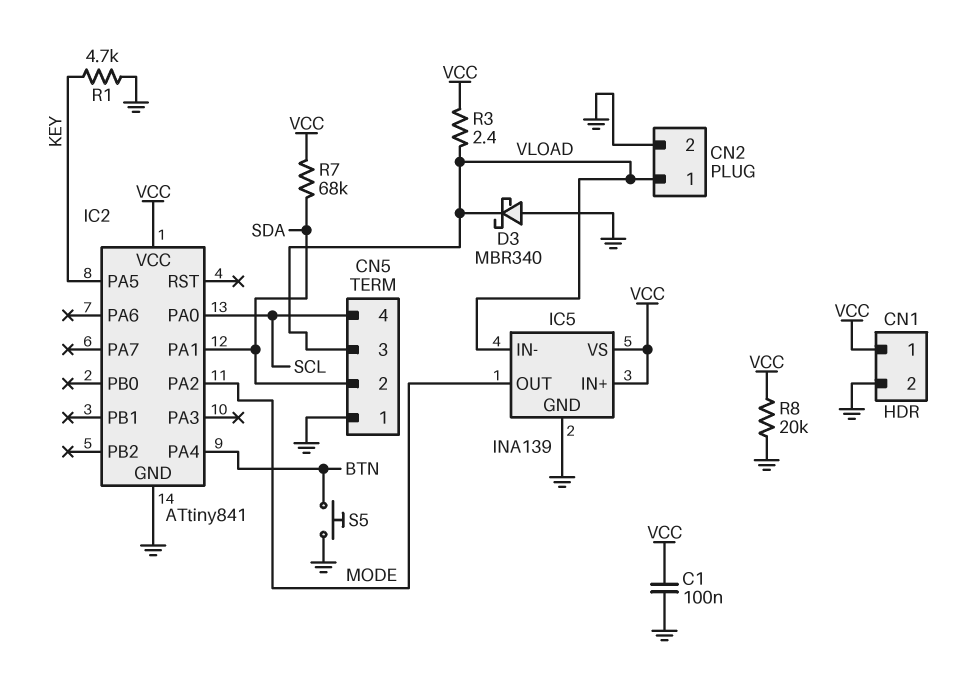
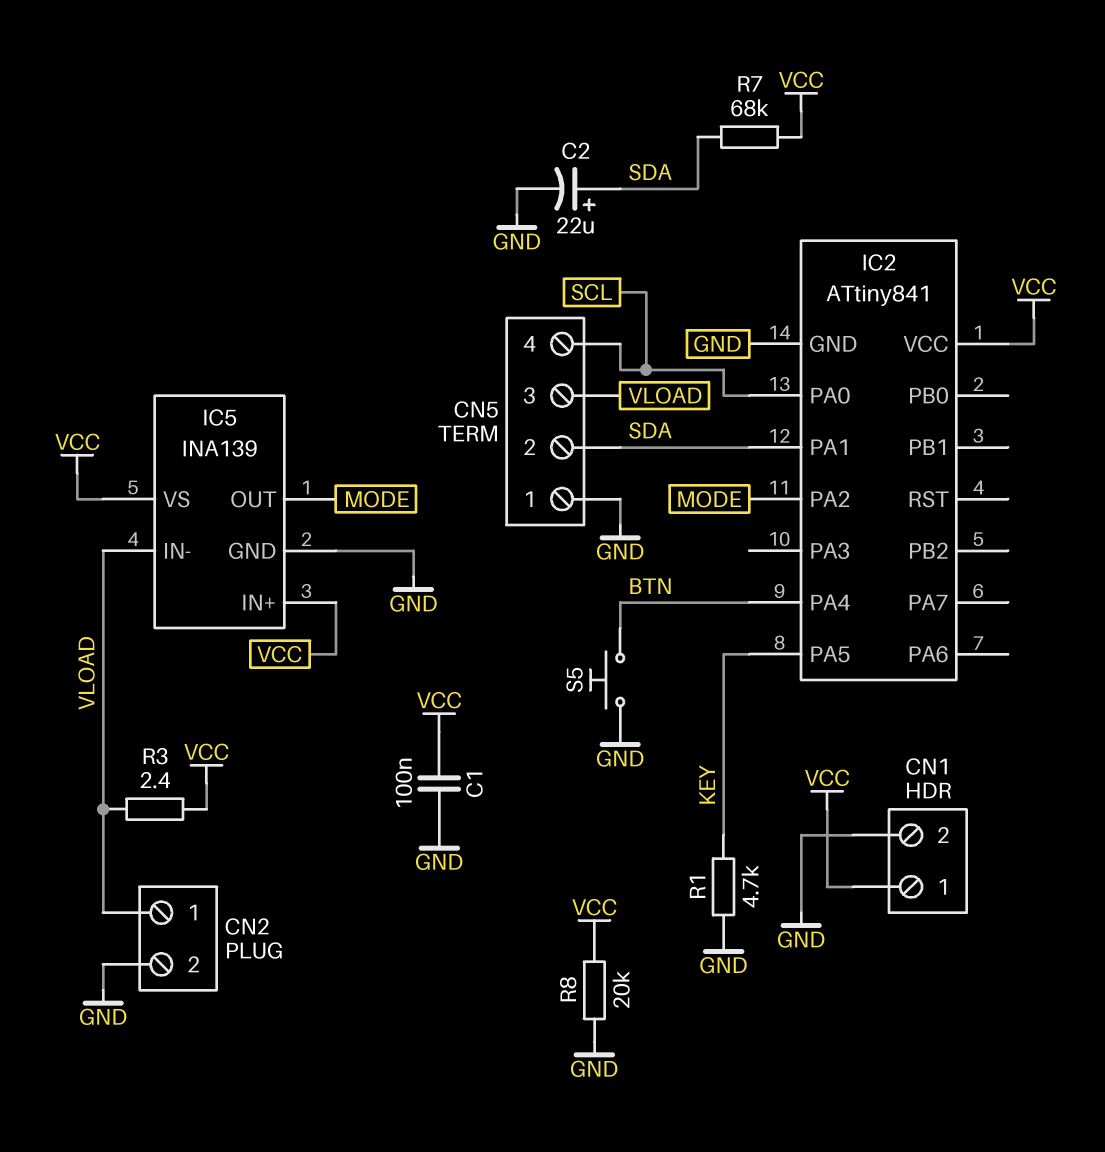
C2: none -> 22uF (plus SDA, minus GND)
D3: schottky MBR340 (A GND, K VLOAD) -> none

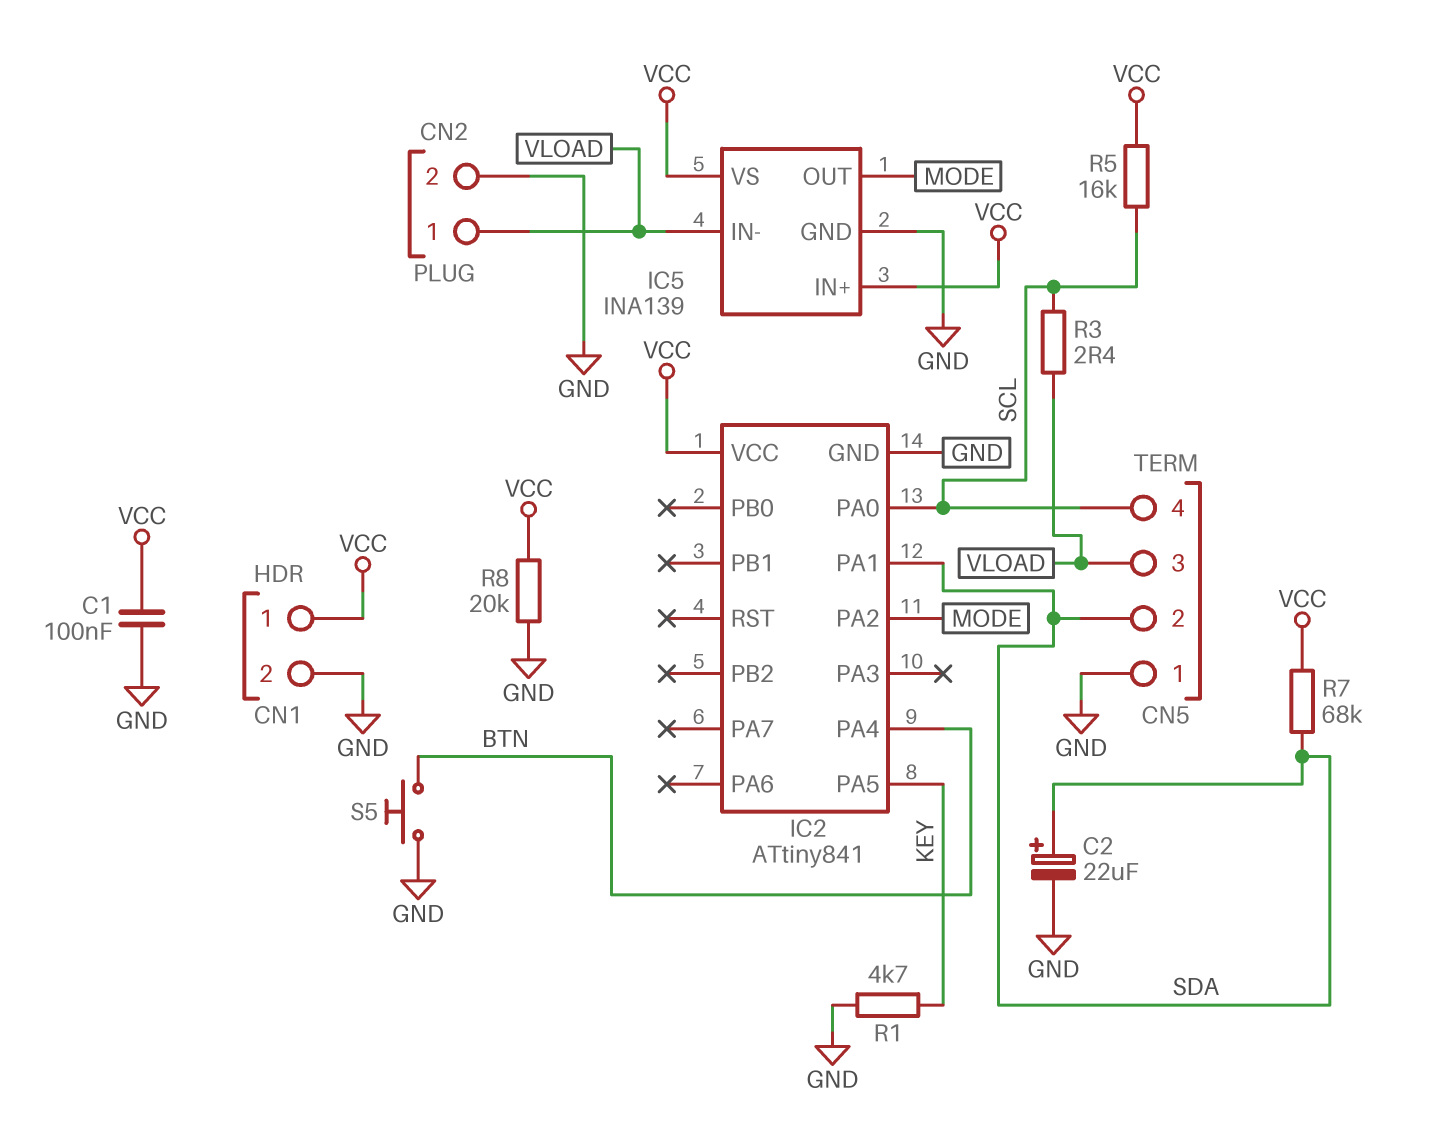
R3: 2.4 (VCC, VLOAD) -> 2.4 (SCL, VLOAD)
R5: none -> 16k (SCL, VCC)

